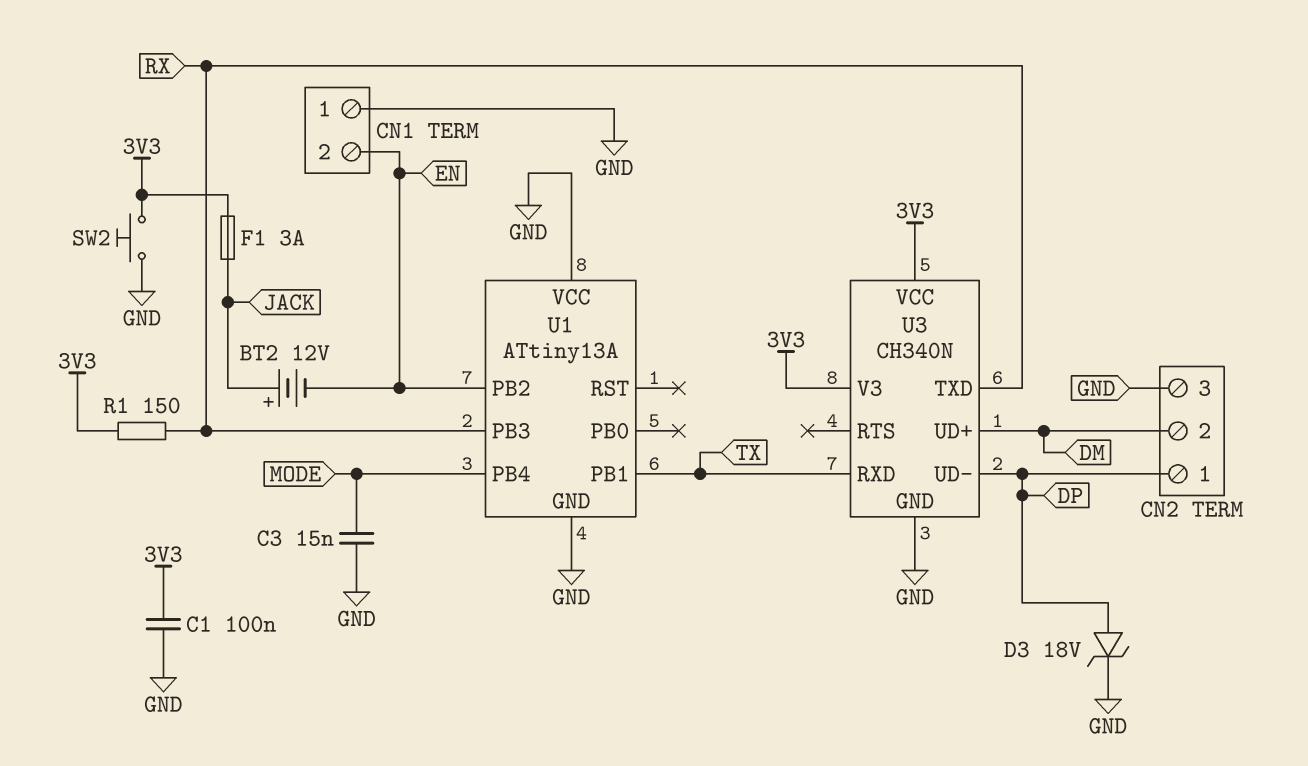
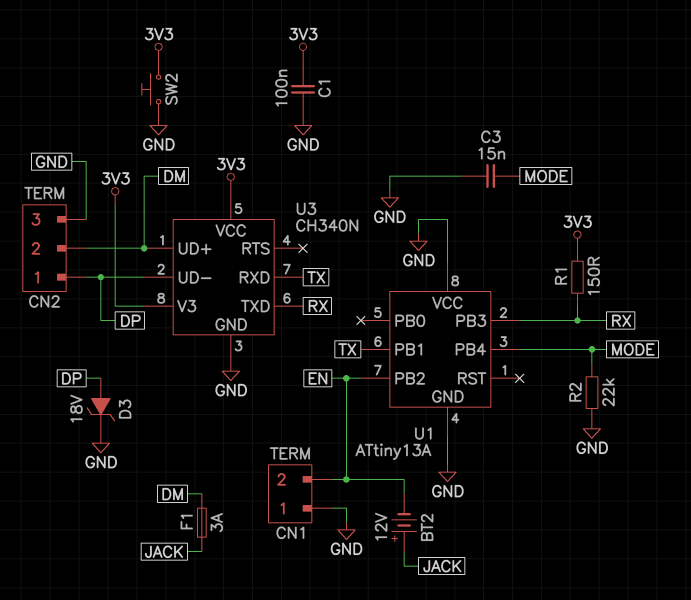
F1: 3A (3V3, JACK) -> 3A (DM, JACK)
R2: none -> 22k (GND, MODE)

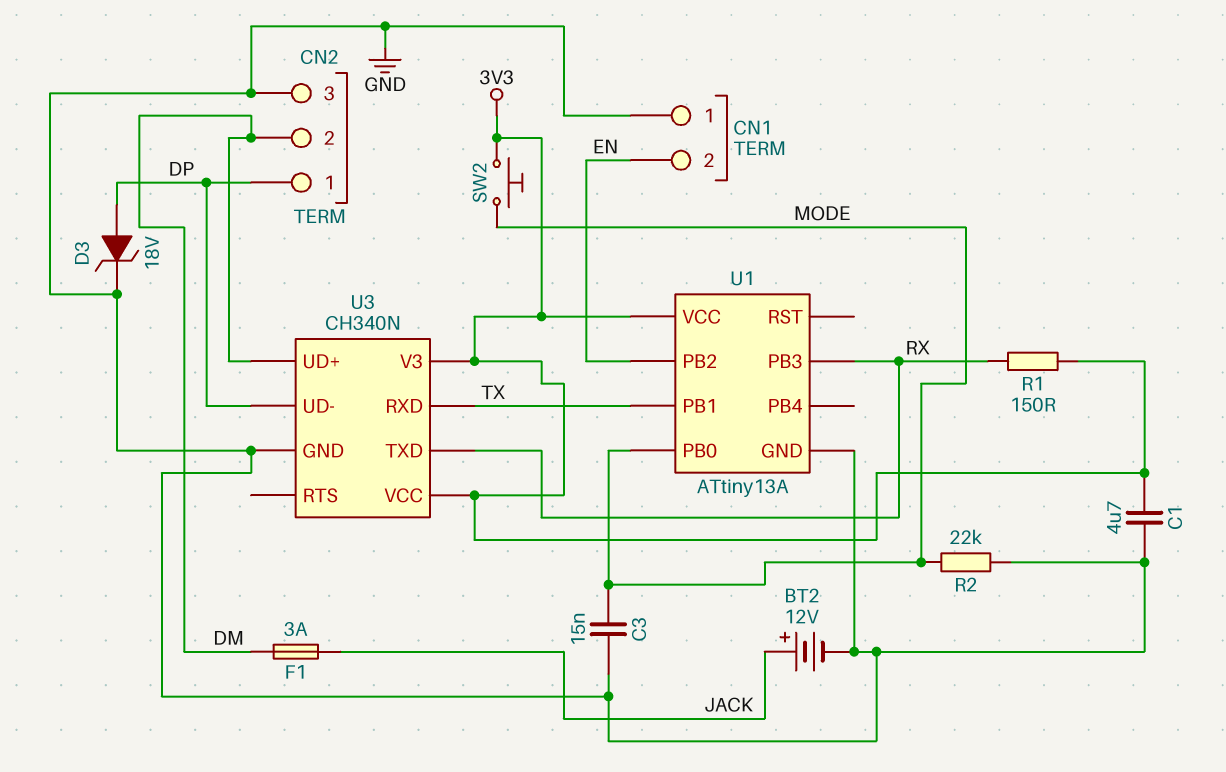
BT2: 12V (plus JACK, minus EN) -> 12V (plus JACK, minus GND)
C1: 100nF (3V3, GND) -> 4.7uF (3V3, GND)
SW2: button (3V3, GND) -> button (3V3, MODE)
U1 pin PB0: none -> MODE
U1 pin PB4: MODE -> none
U1 pin VCC: GND -> 3V3

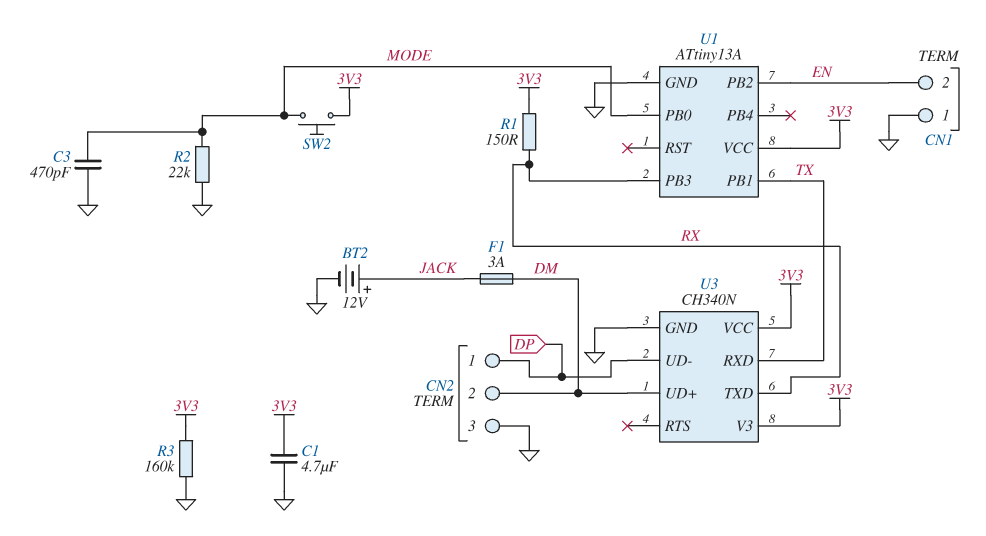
C3: 15nF (GND, MODE) -> 470pF (GND, MODE)
D3: zener 18V (A DP, K GND) -> none
R3: none -> 160k (3V3, GND)

